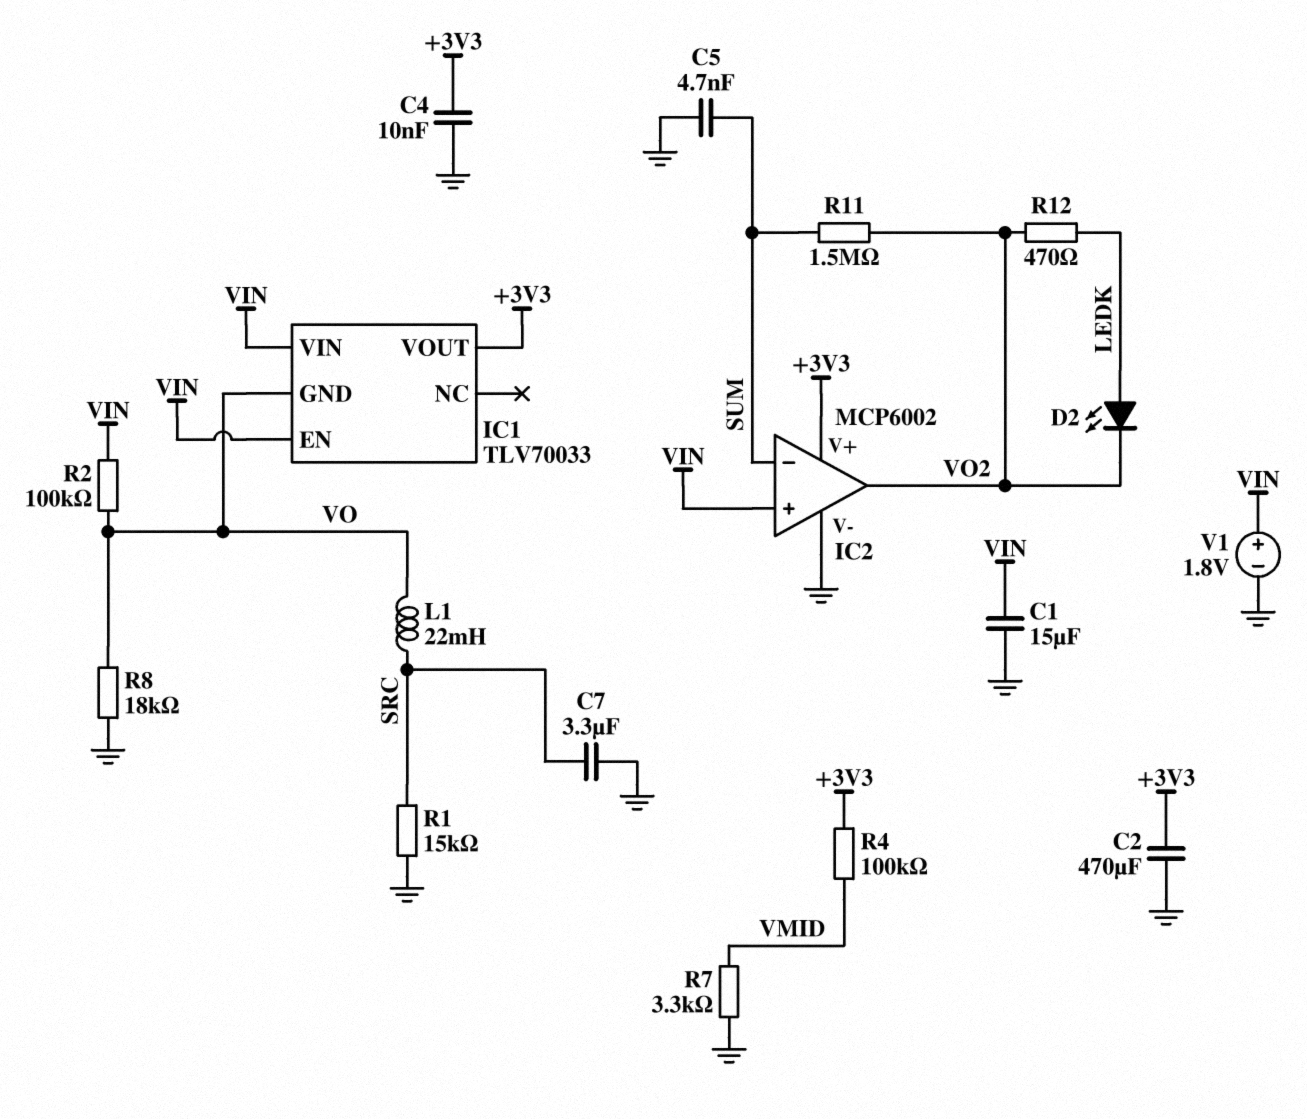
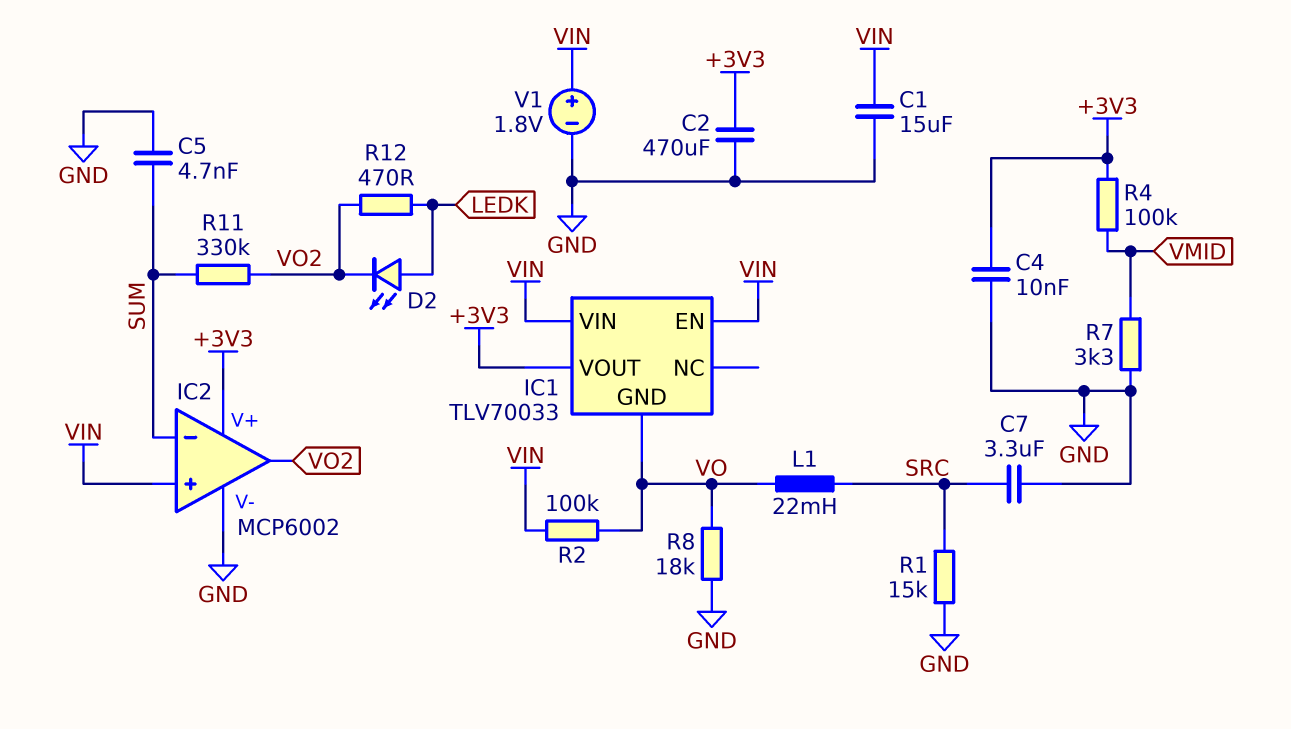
R11: 1.5M (SUM, VO2) -> 330k (SUM, VO2)

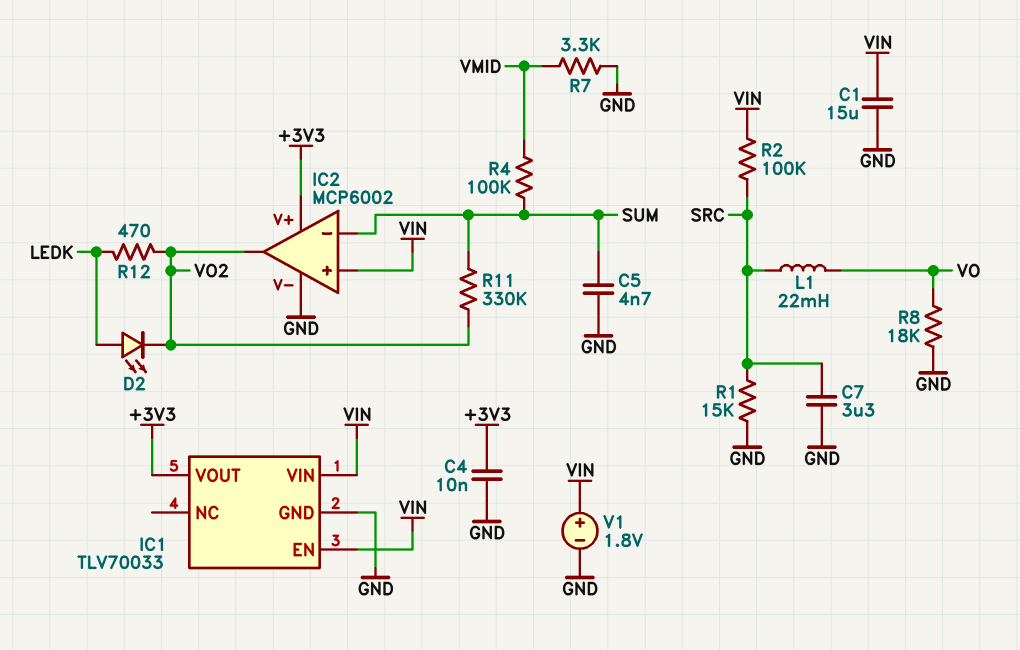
C2: 470uF (+3V3, GND) -> none
IC1 pin GND: VO -> GND
R2: 100k (VIN, VO) -> 100k (SRC, VIN)
R4: 100k (+3V3, VMID) -> 100k (SUM, VMID)

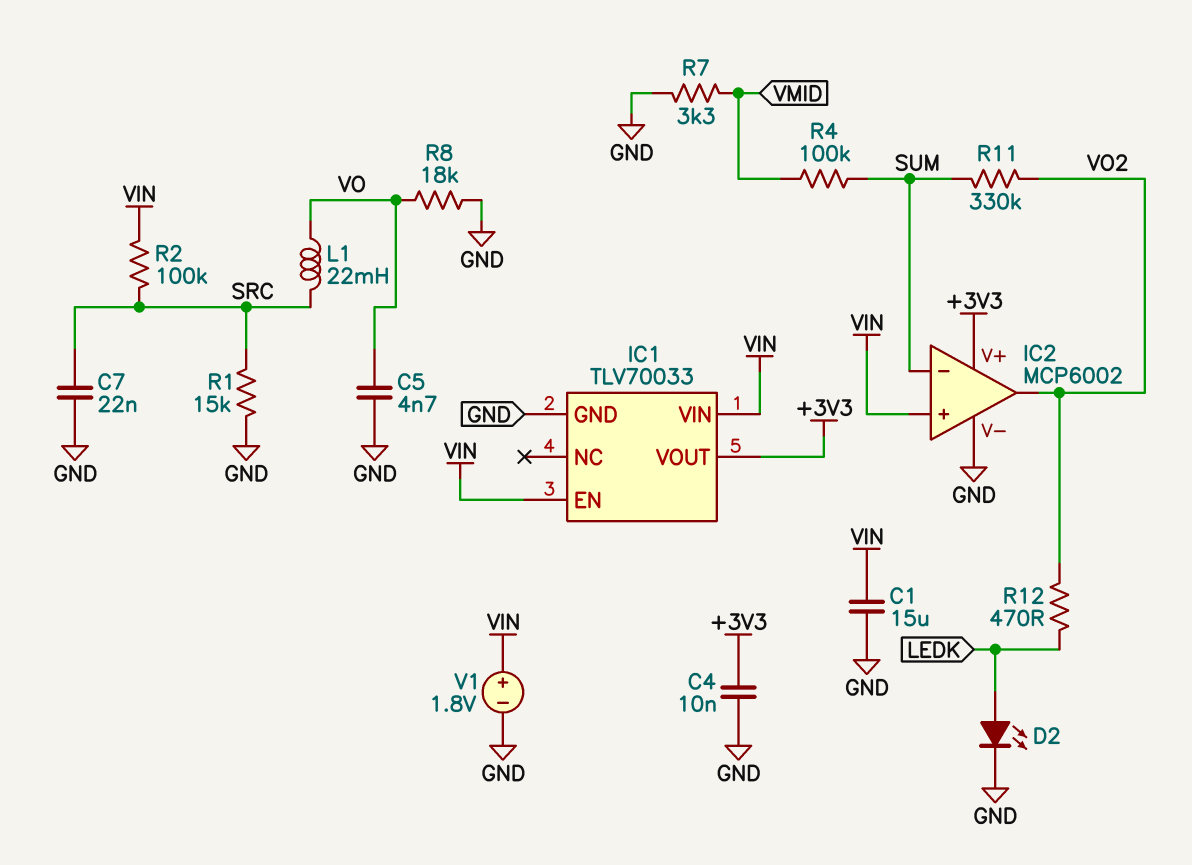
C5: 4.7nF (GND, SUM) -> 4.7nF (GND, VO)
C7: 3.3uF (GND, SRC) -> 22nF (GND, SRC)
D2: LED (A LEDK, K VO2) -> LED (A LEDK, K GND)

